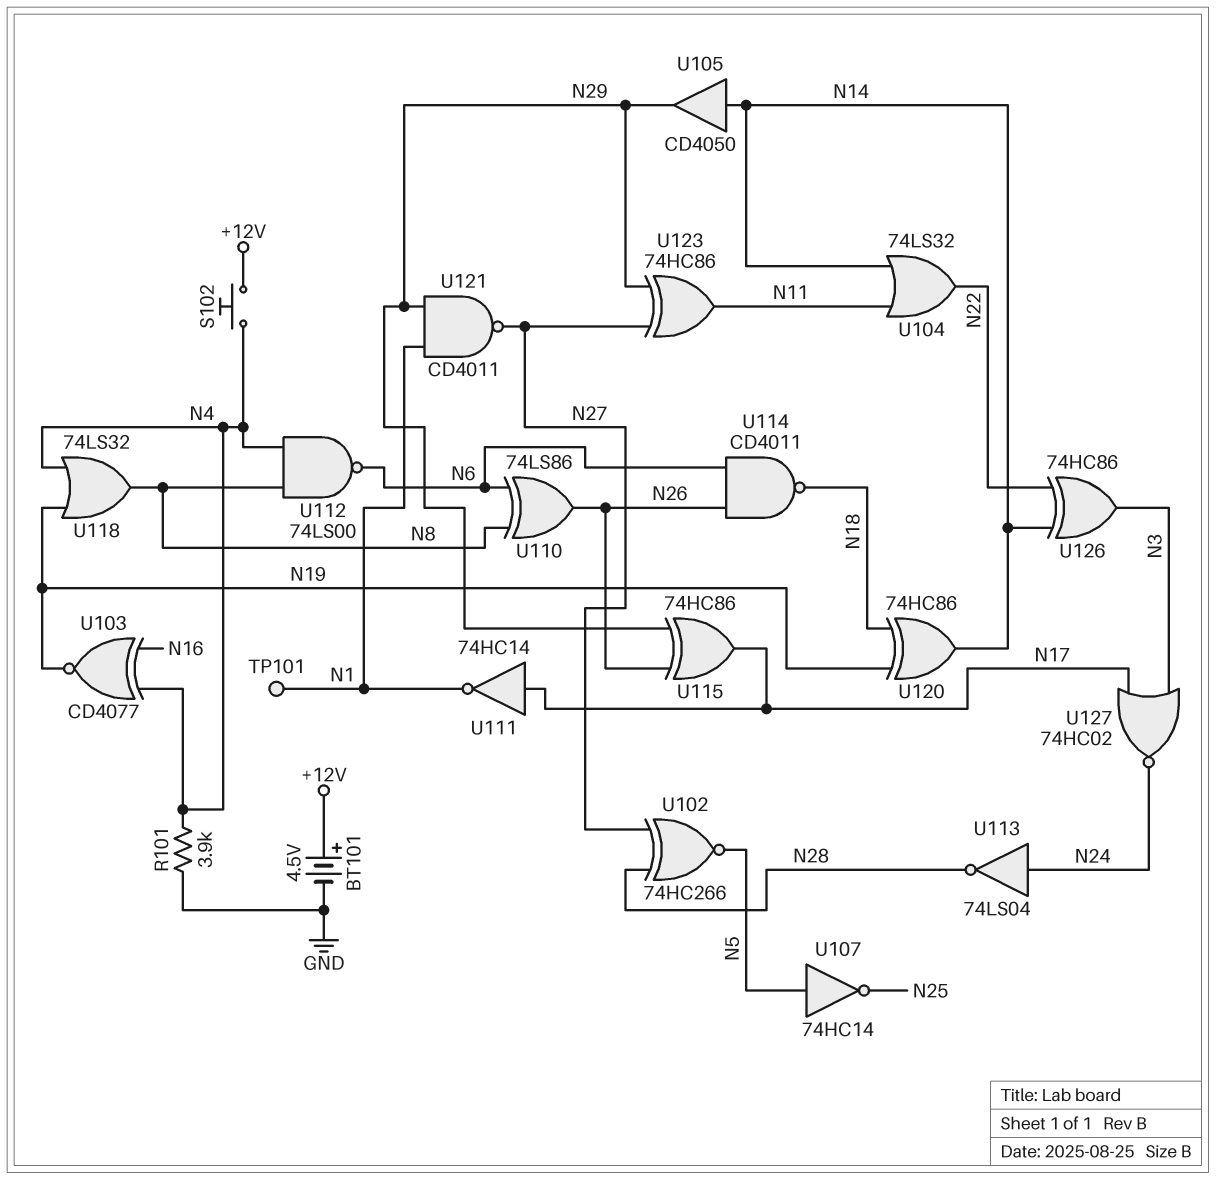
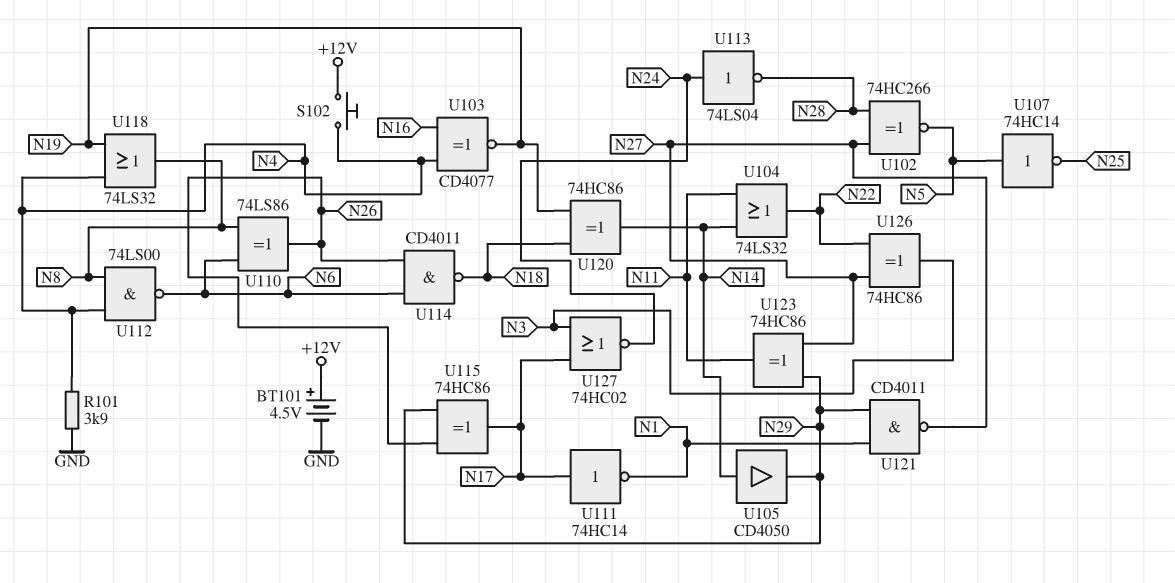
TP101: test point (N1) -> none
U126: XOR 74HC86 (in N14, in N22, out N3) -> XOR 74HC86 (in N22, in N27, out N3)

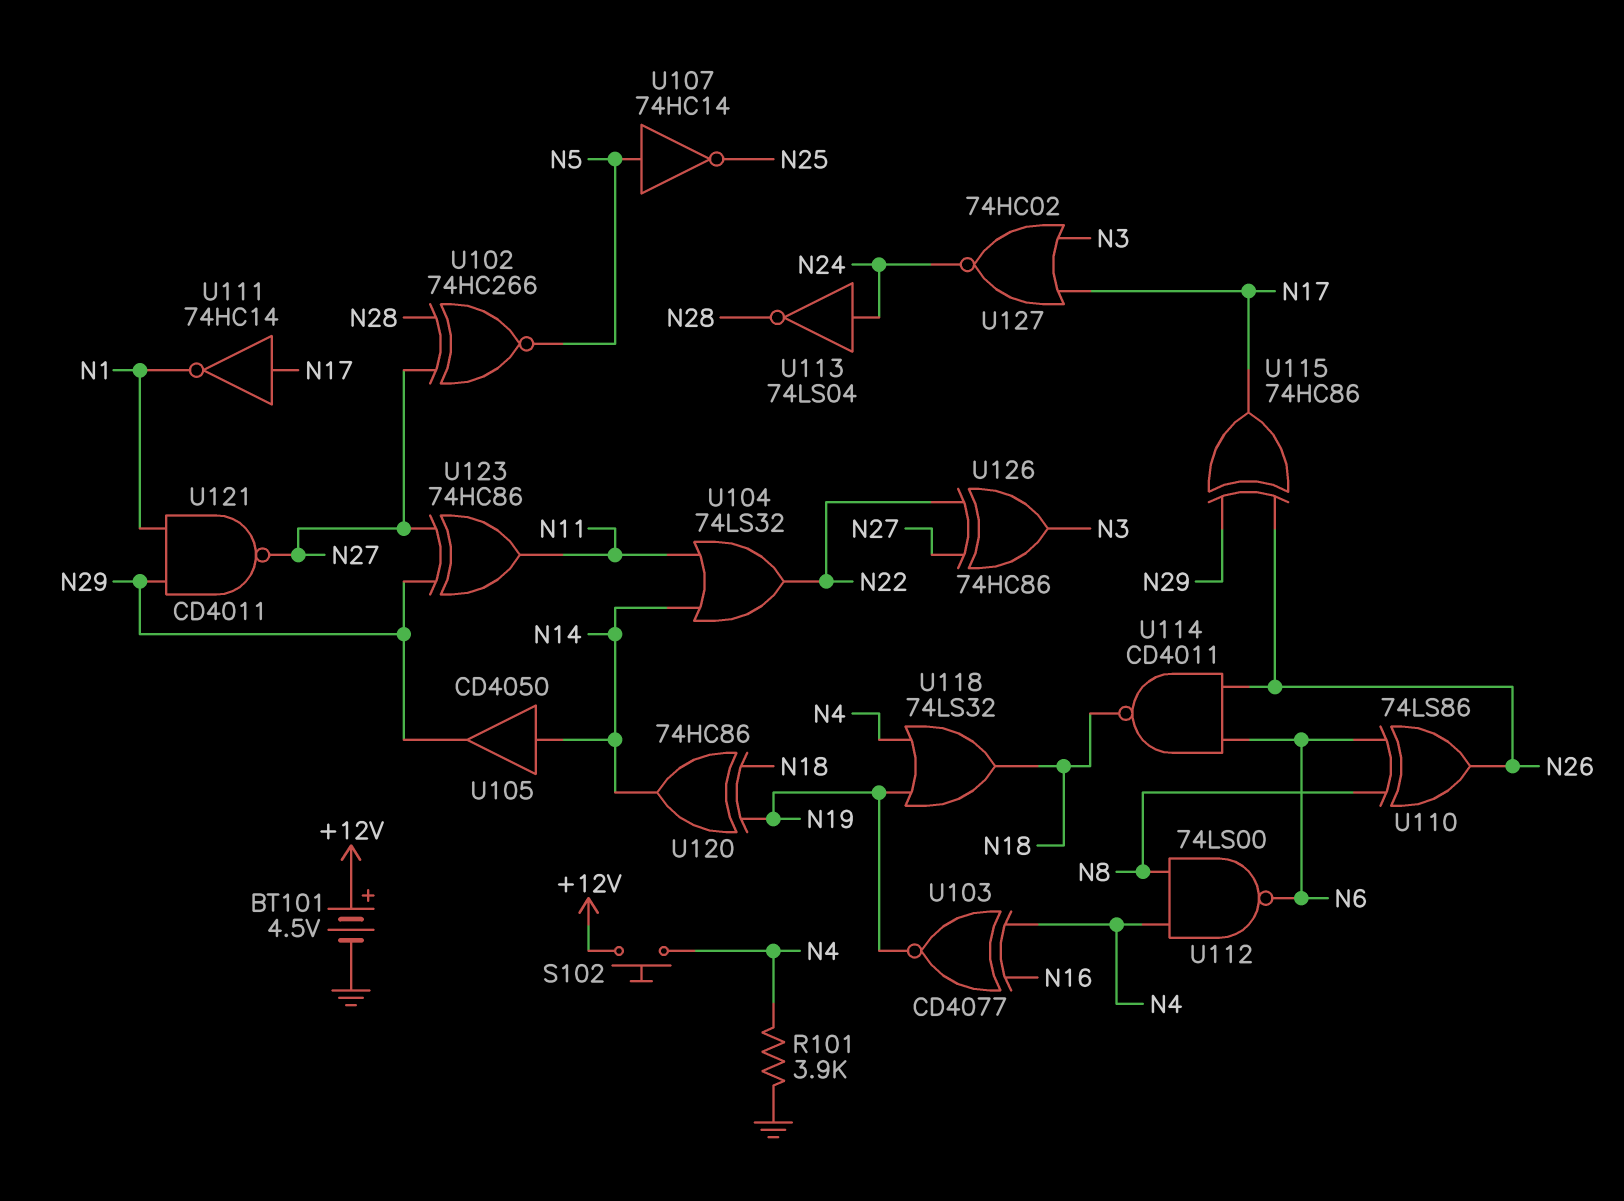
U118: OR 74LS32 (in N4, in N19, out N8) -> OR 74LS32 (in N4, in N19, out N18)

